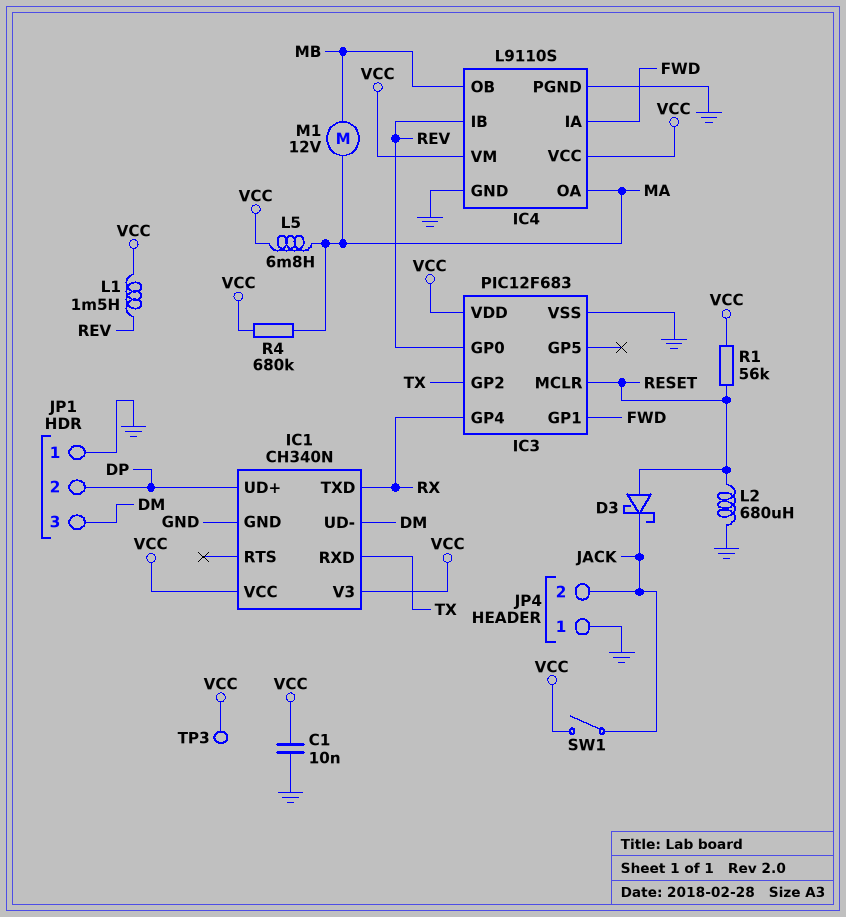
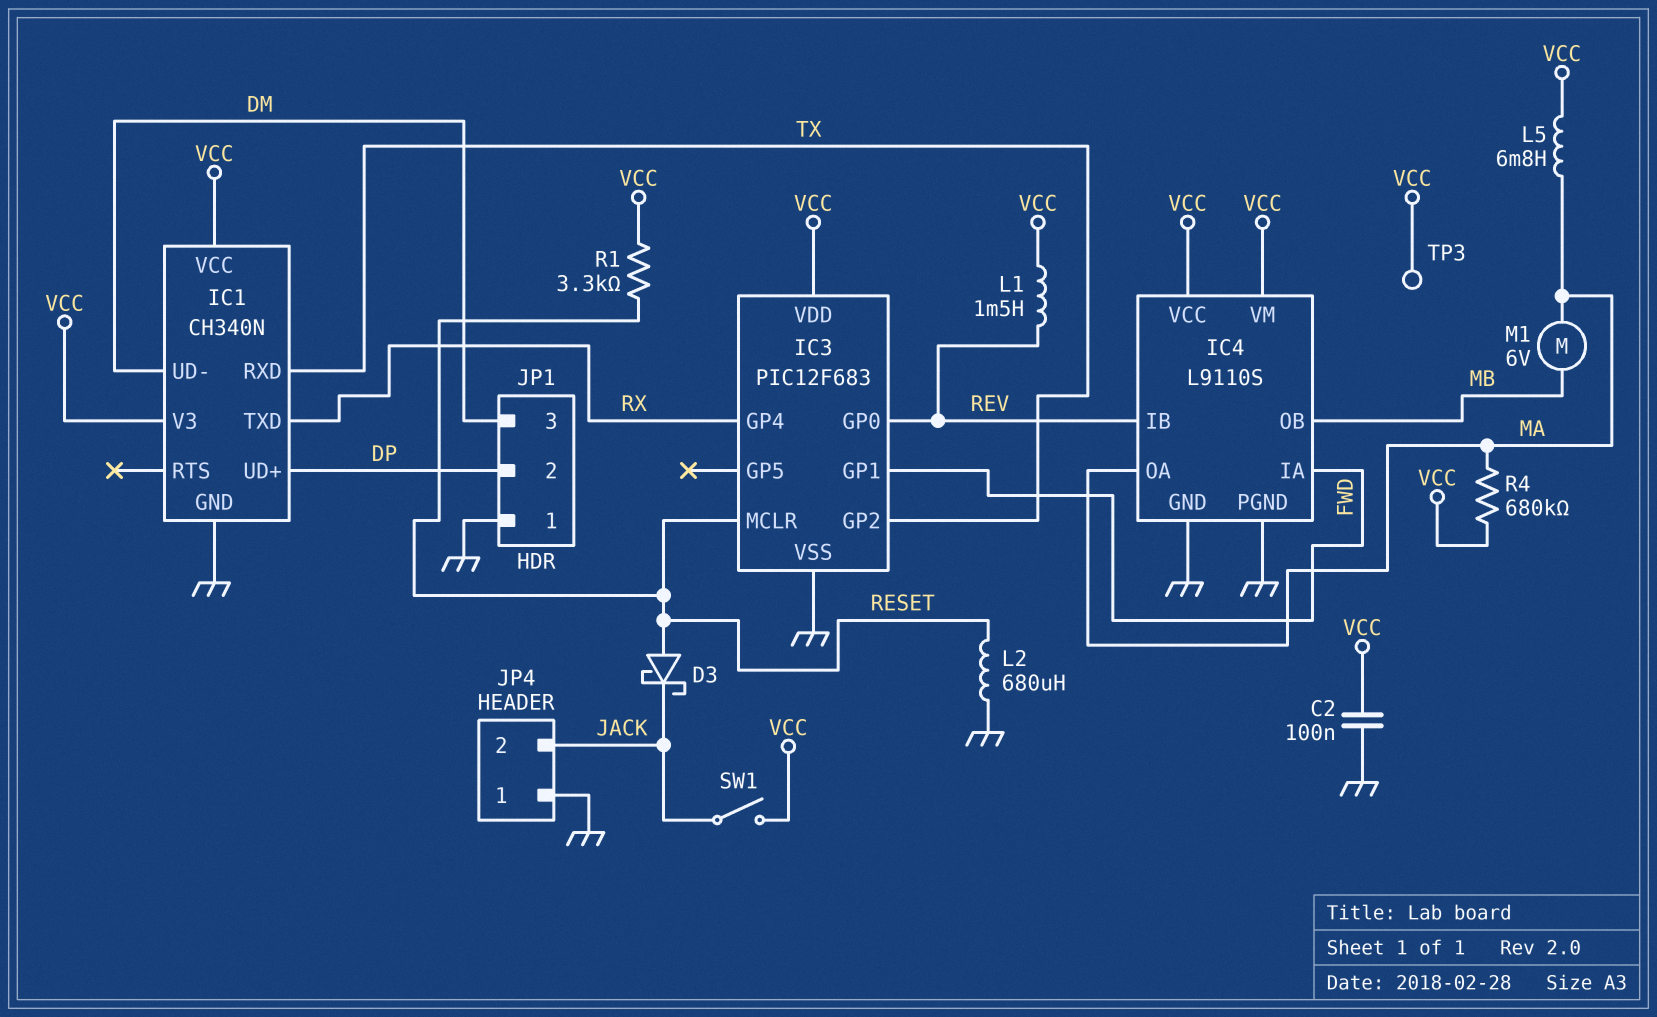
C1: 10nF (GND, VCC) -> none
C2: none -> 100nF (GND, VCC)
M1: motor 12V (MA, MB) -> motor 6V (MA, MB)
R1: 56k (RESET, VCC) -> 3.3k (RESET, VCC)

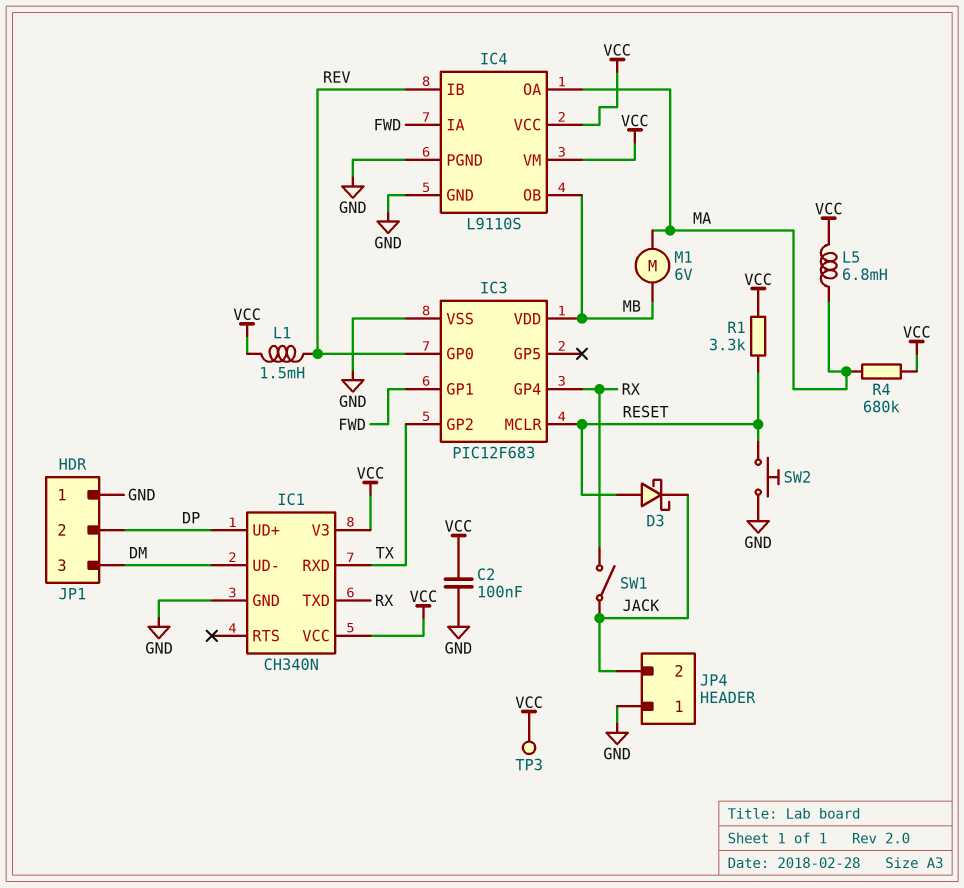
IC3 pin VDD: VCC -> MB
L2: 680uH (GND, RESET) -> none
SW1: switch (JACK, VCC) -> switch (JACK, RX)
SW2: none -> button (GND, RESET)

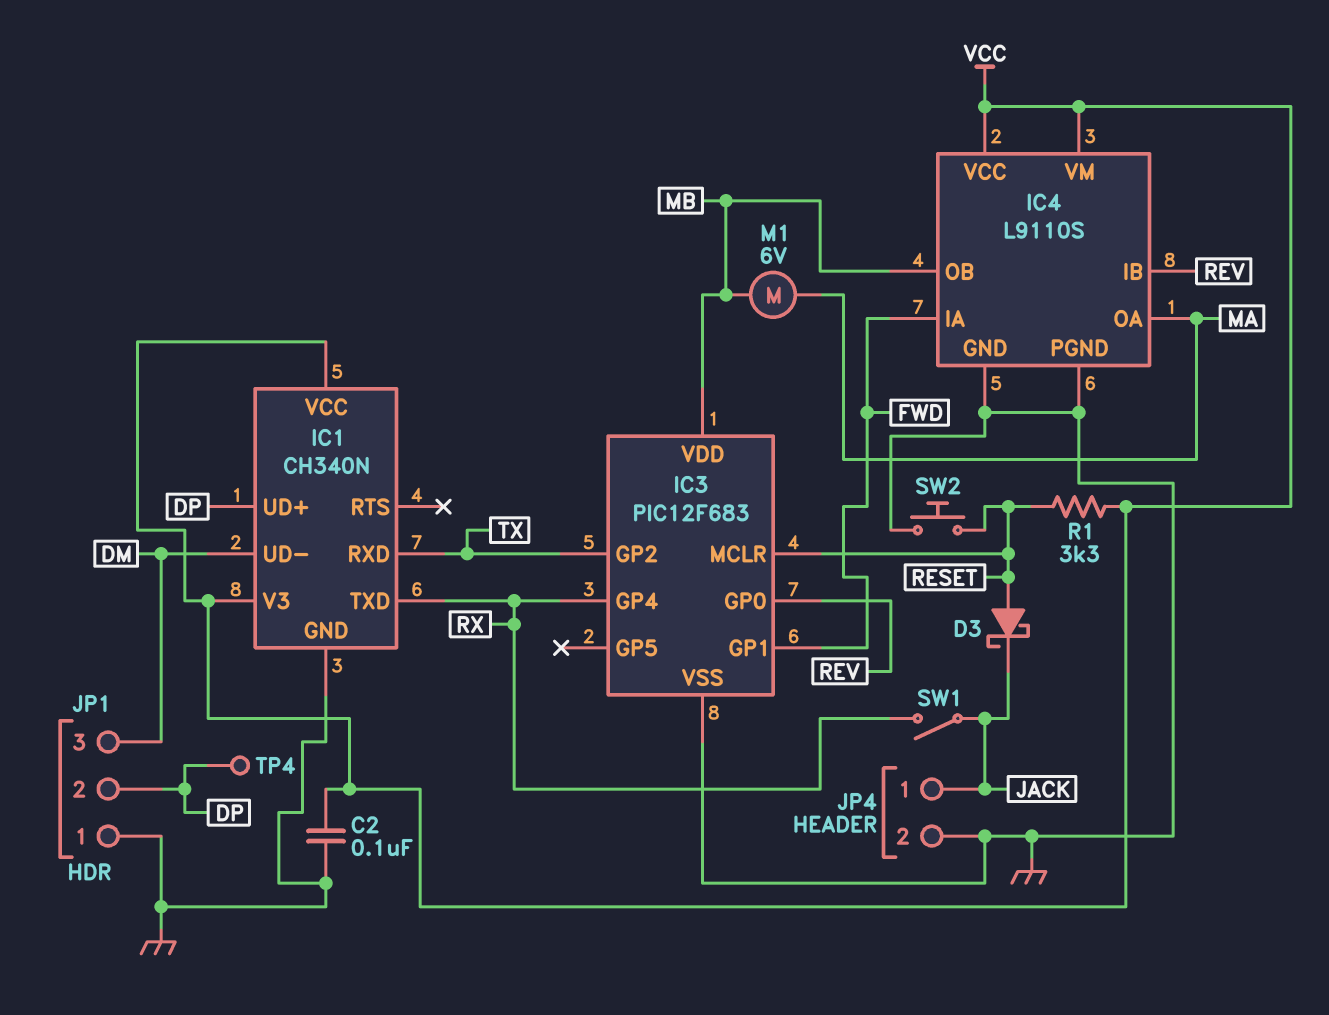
JP4 pin 1: GND -> JACK
JP4 pin 2: JACK -> GND
L1: 1.5mH (REV, VCC) -> none
L5: 6.8mH (MA, VCC) -> none
R4: 680k (MA, VCC) -> none
TP3: test point (VCC) -> none
TP4: none -> test point (DP)

